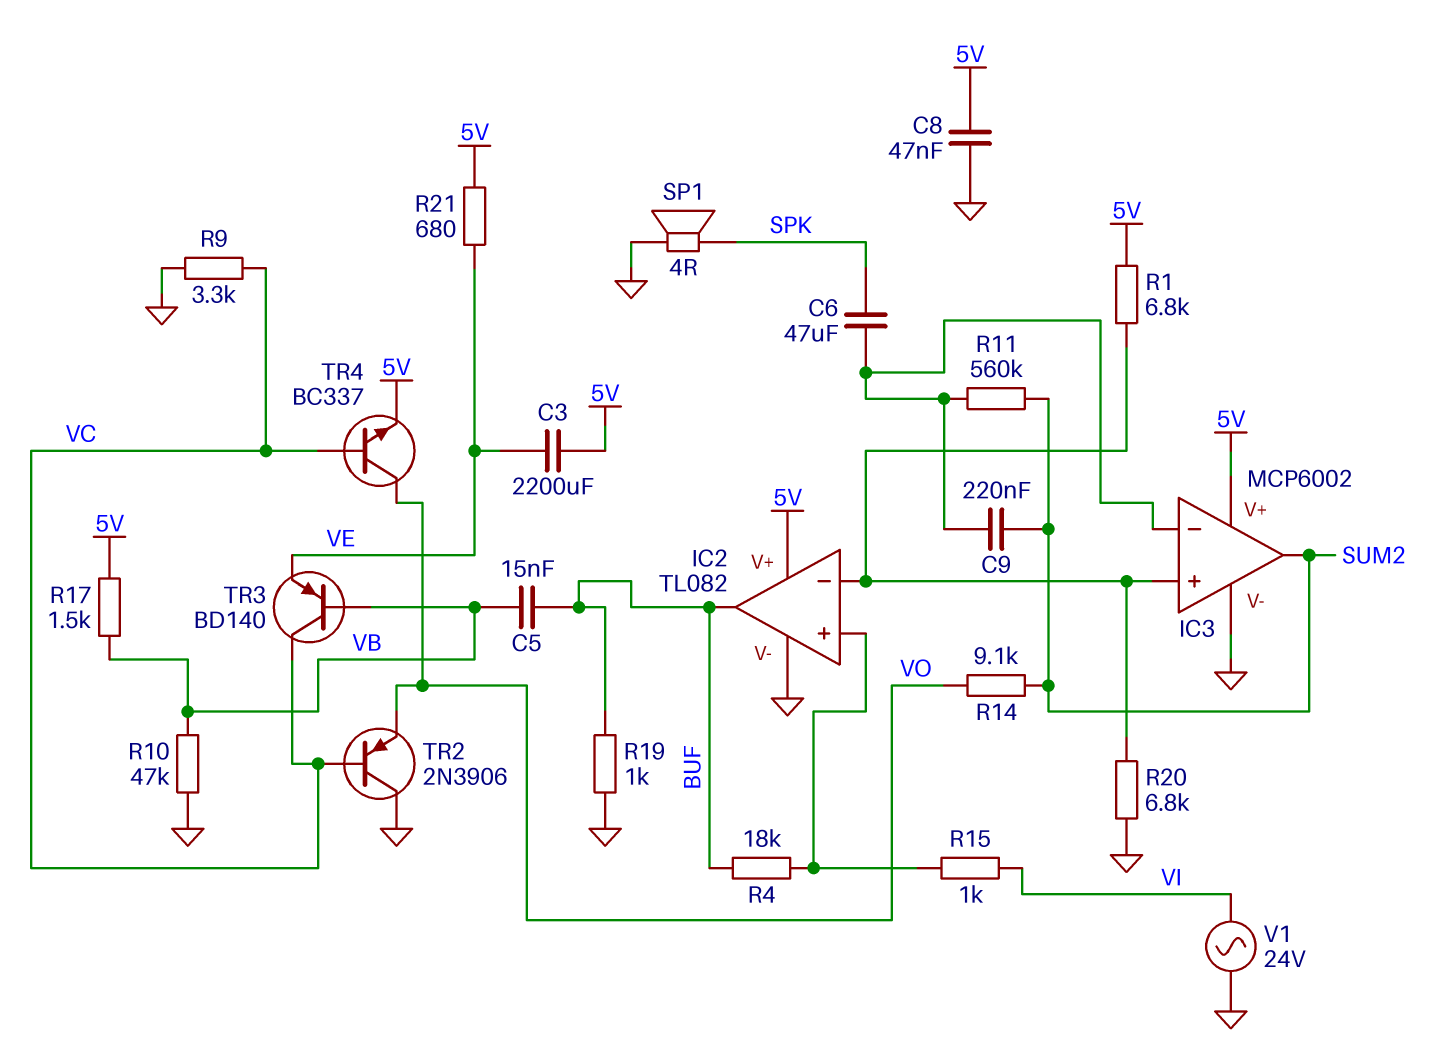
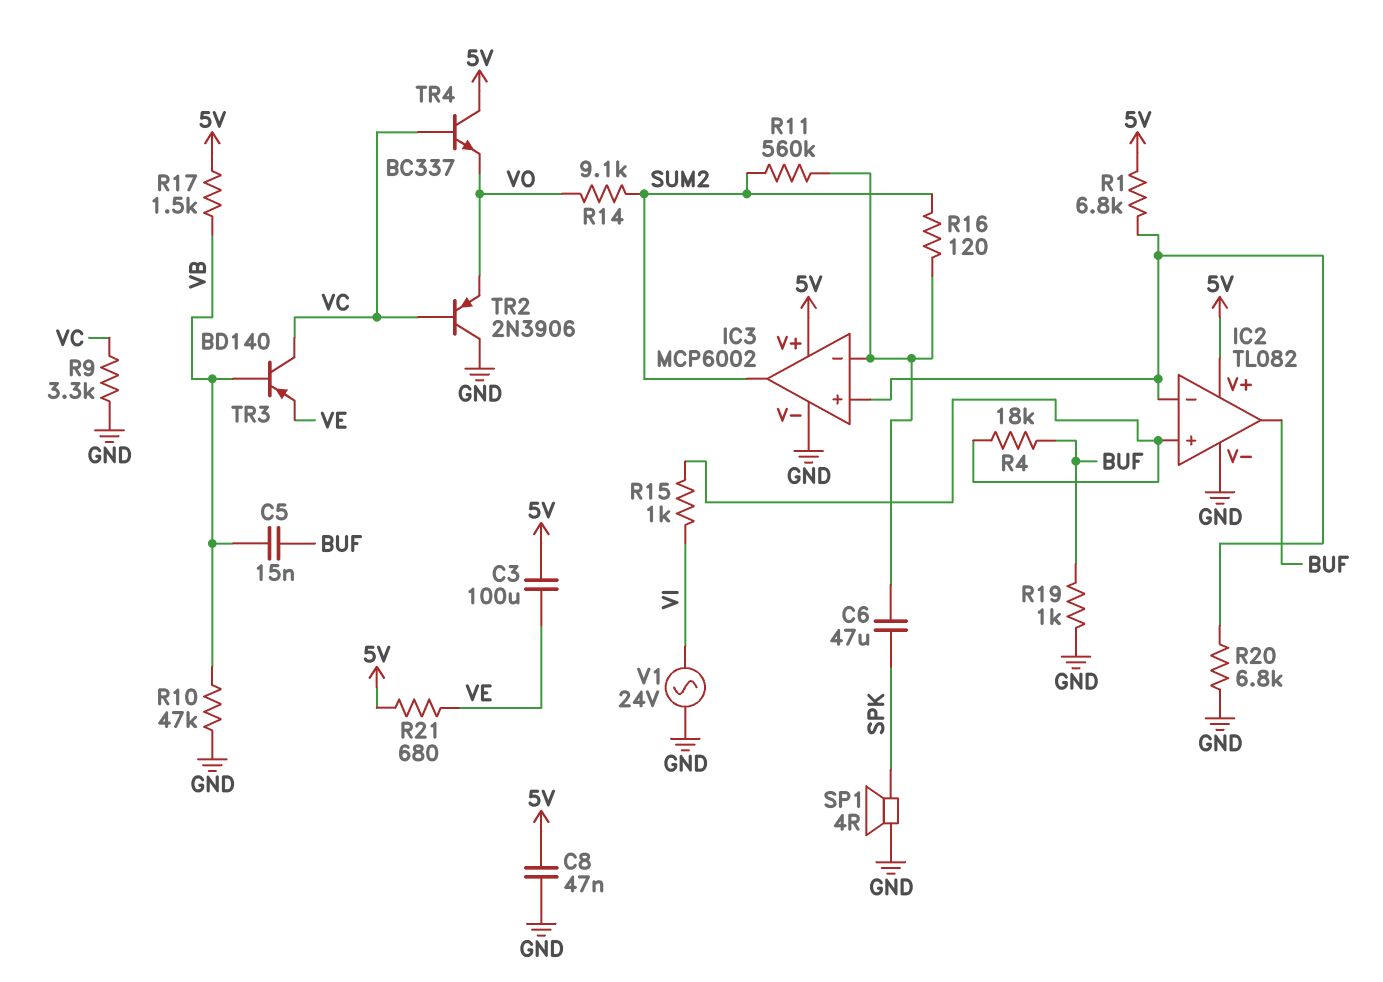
C3: 2200uF (5V, VE) -> 100uF (5V, VE)
C9: 220nF (IC3/in-, SUM2) -> none
R16: none -> 120 (IC3/in-, SUM2)
TR4: NPN BC337 (B VC, C VO, E 5V) -> NPN BC337 (B VC, C 5V, E VO)

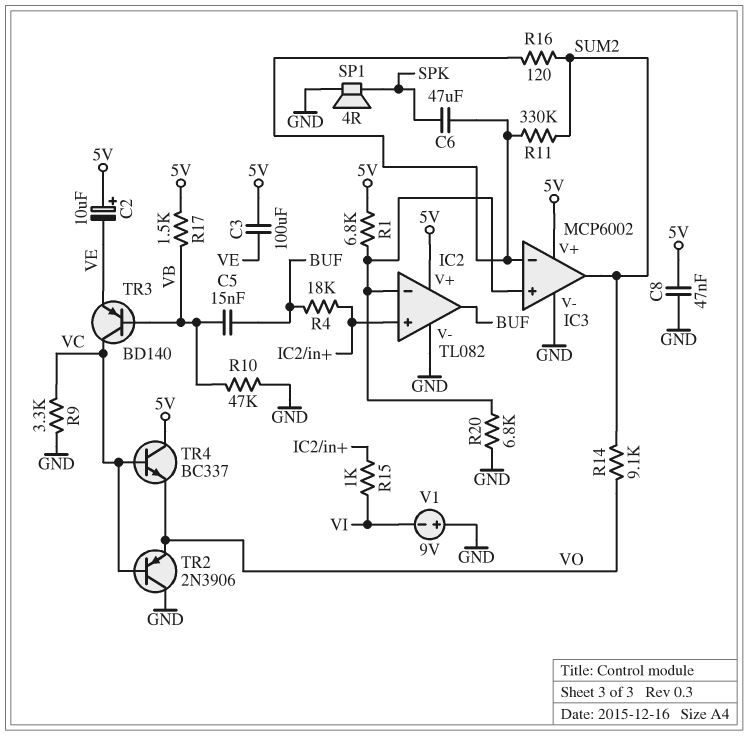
C2: none -> 10uF (plus 5V, minus VE)
R11: 560k (IC3/in-, SUM2) -> 330k (IC3/in-, SUM2)
R19: 1k (BUF, GND) -> none
R21: 680 (5V, VE) -> none
V1: AC 24V (GND, VI) -> 9V (plus GND, minus VI)

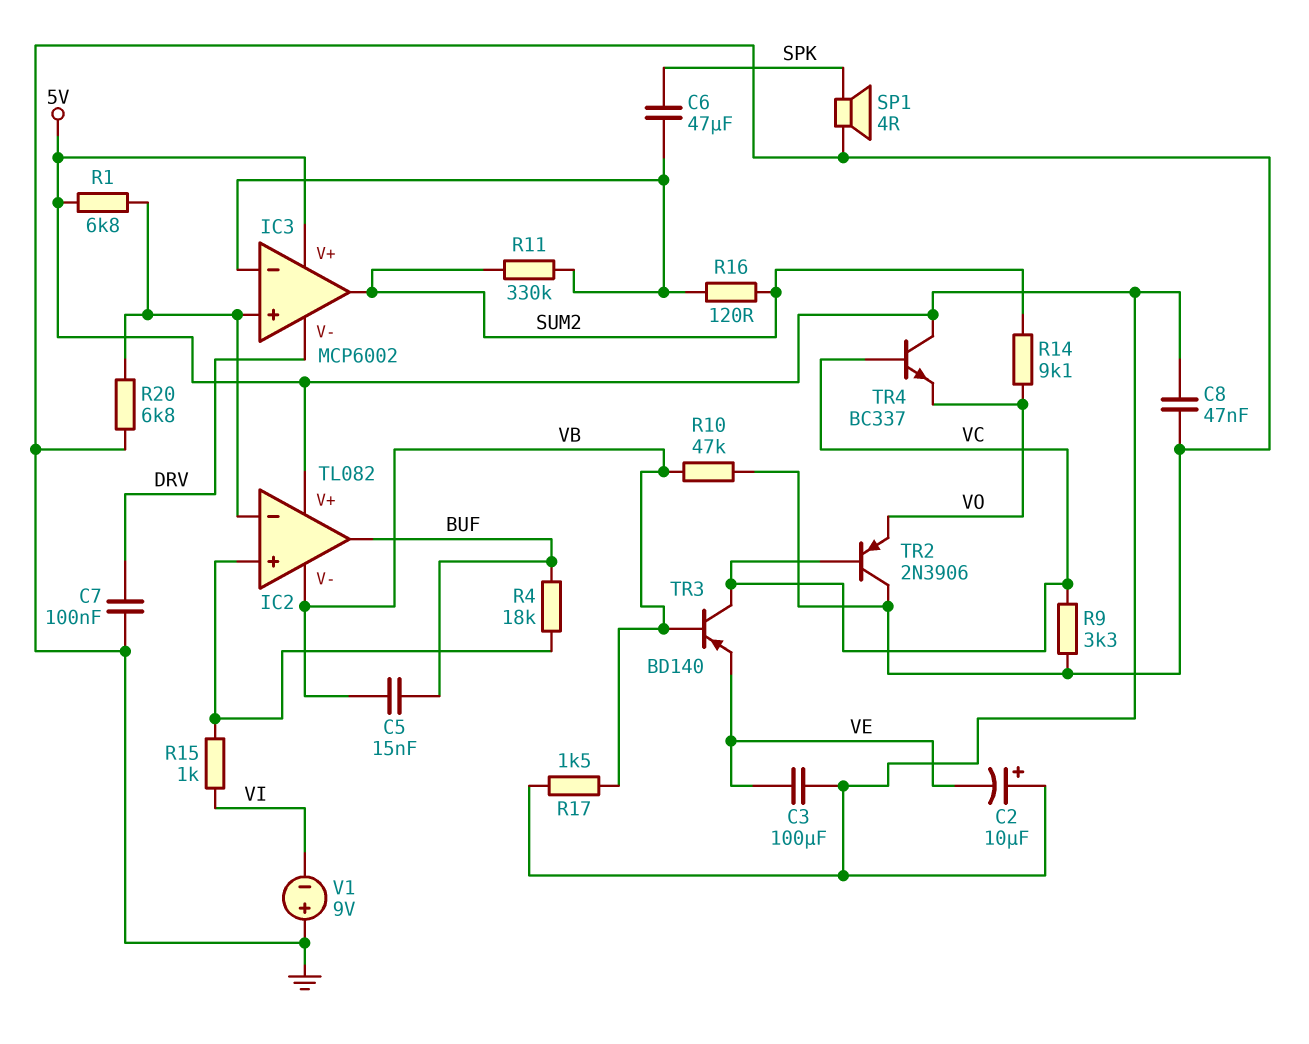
C7: none -> 100nF (DRV, GND)
IC2 pin V-: GND -> VB
IC3 pin V-: GND -> DRV

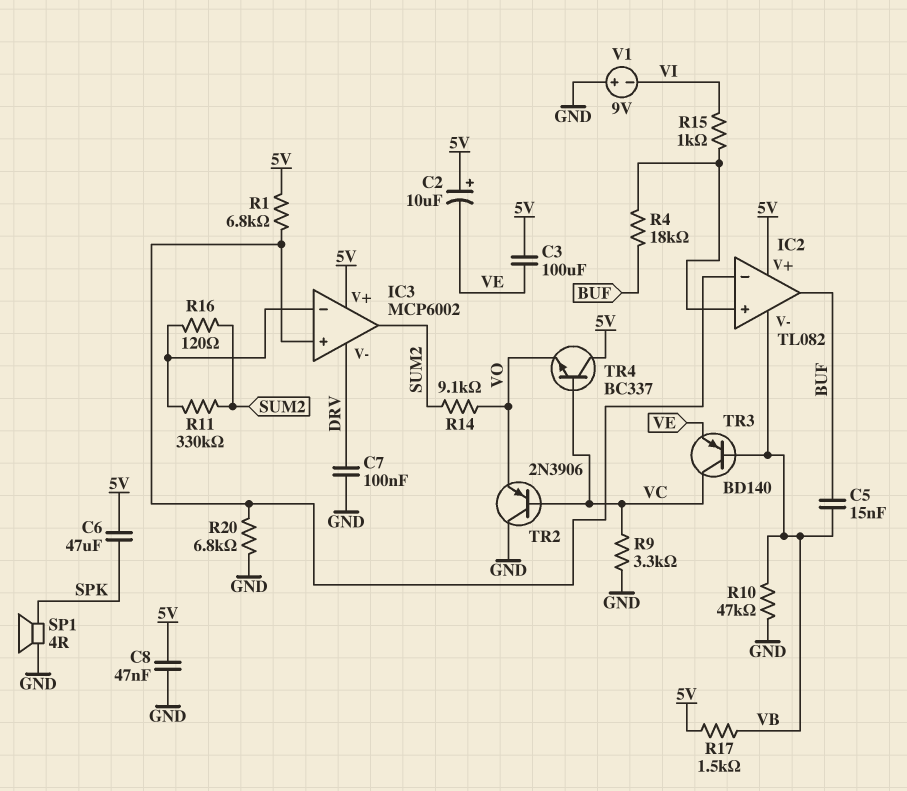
C6: 47uF (IC3/in-, SPK) -> 47uF (5V, SPK)

